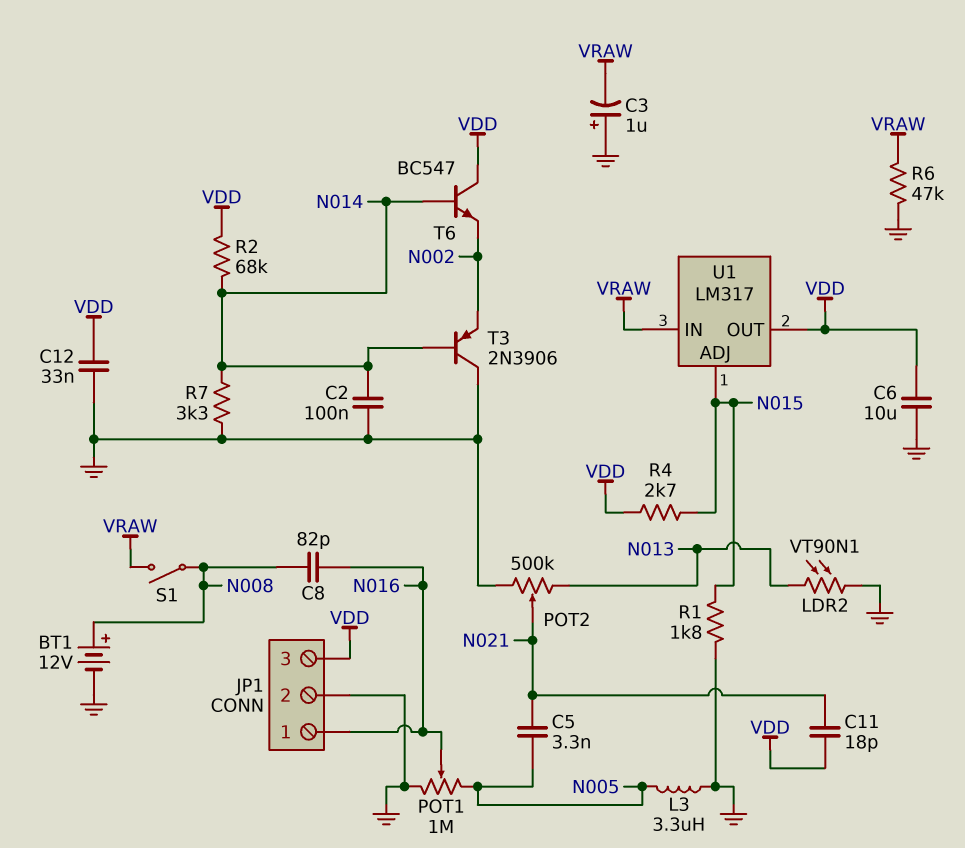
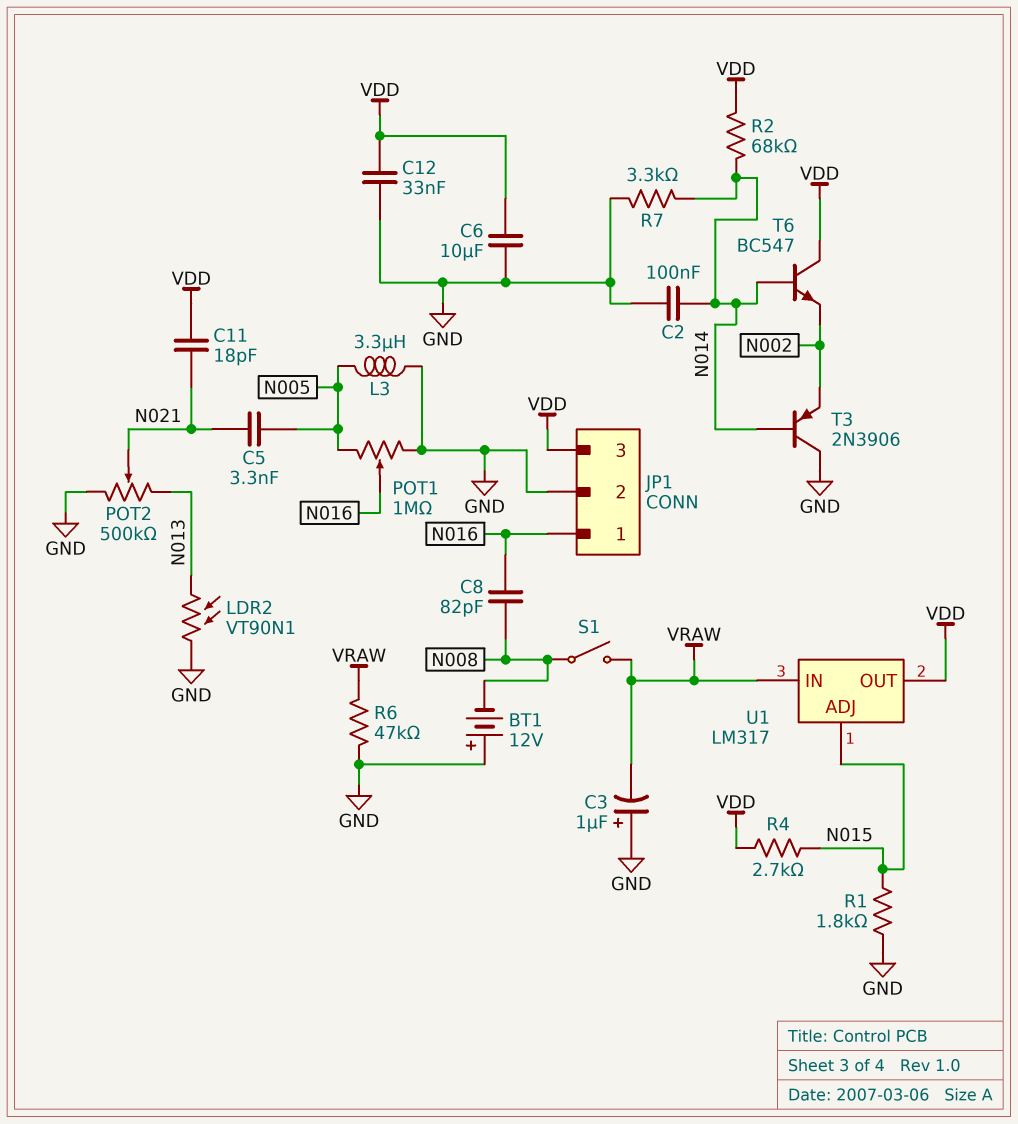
BT1: 12V (plus N008, minus GND) -> 12V (plus GND, minus N008)

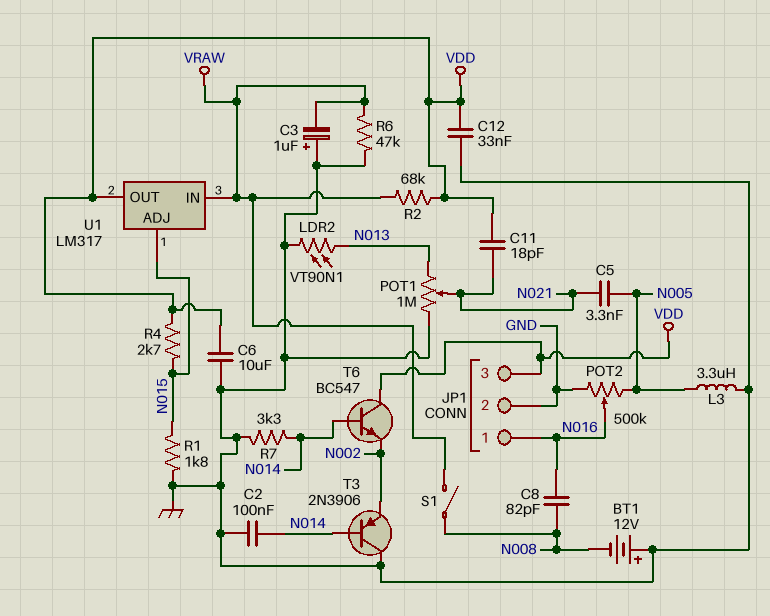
POT1: 1M (GND, N005, wiper N016) -> 1M (GND, N013, wiper N021)
POT2: 500k (GND, N013, wiper N021) -> 500k (GND, N005, wiper N016)
R2: 68k (N014, VDD) -> 68k (VDD, VRAW)

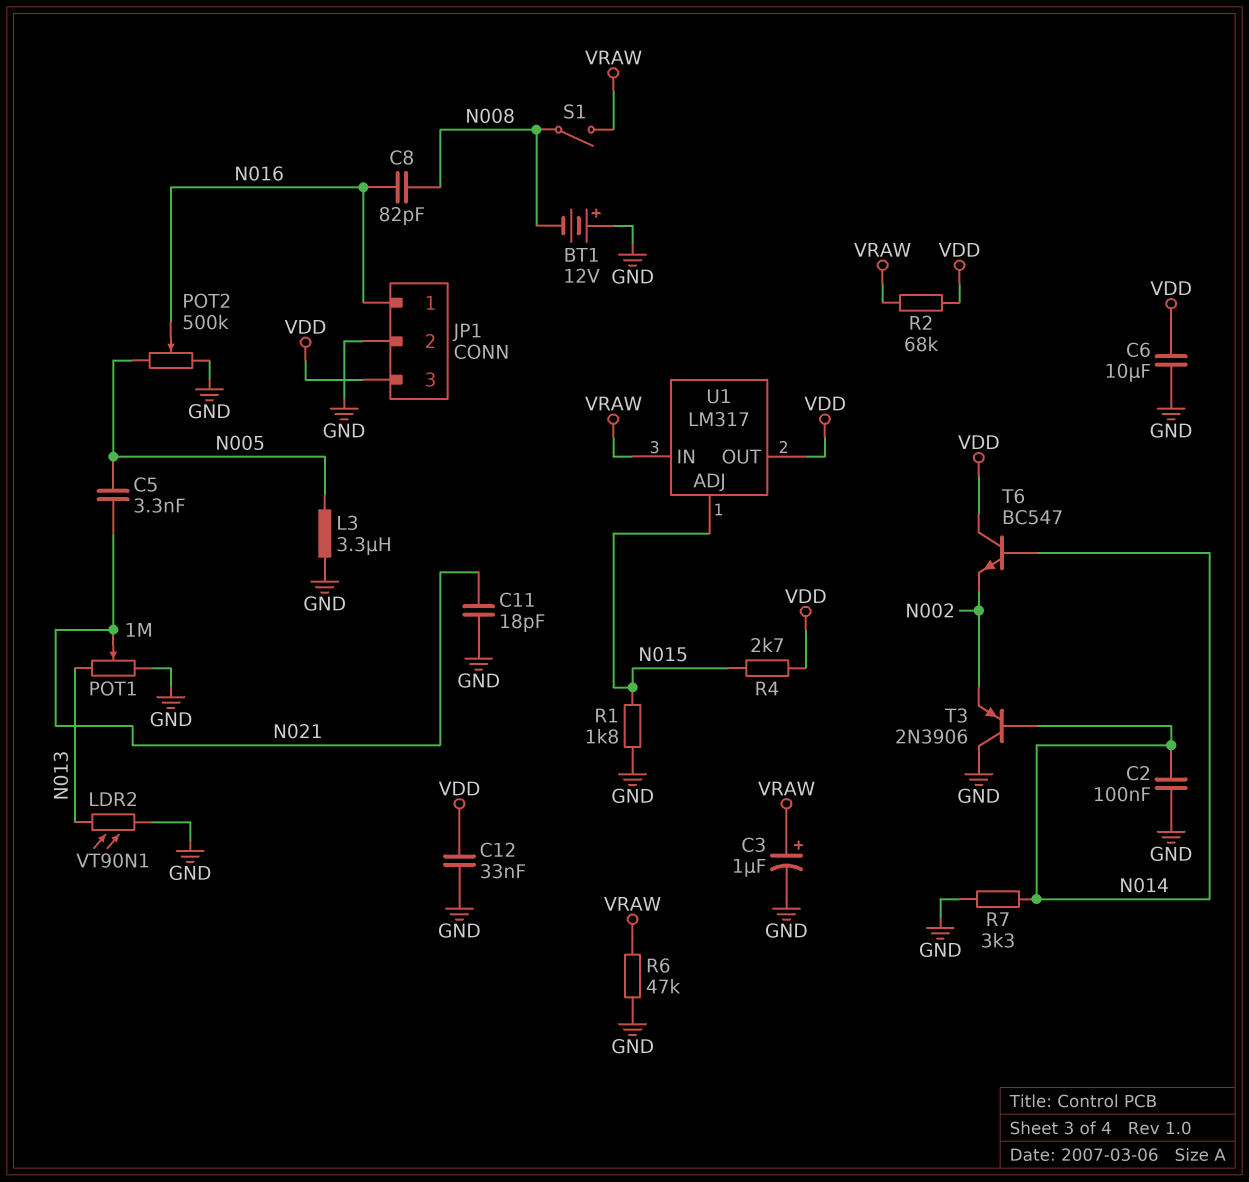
C3: 1uF (plus GND, minus VRAW) -> 1uF (plus VRAW, minus GND)
C11: 18pF (N021, VDD) -> 18pF (GND, N021)

